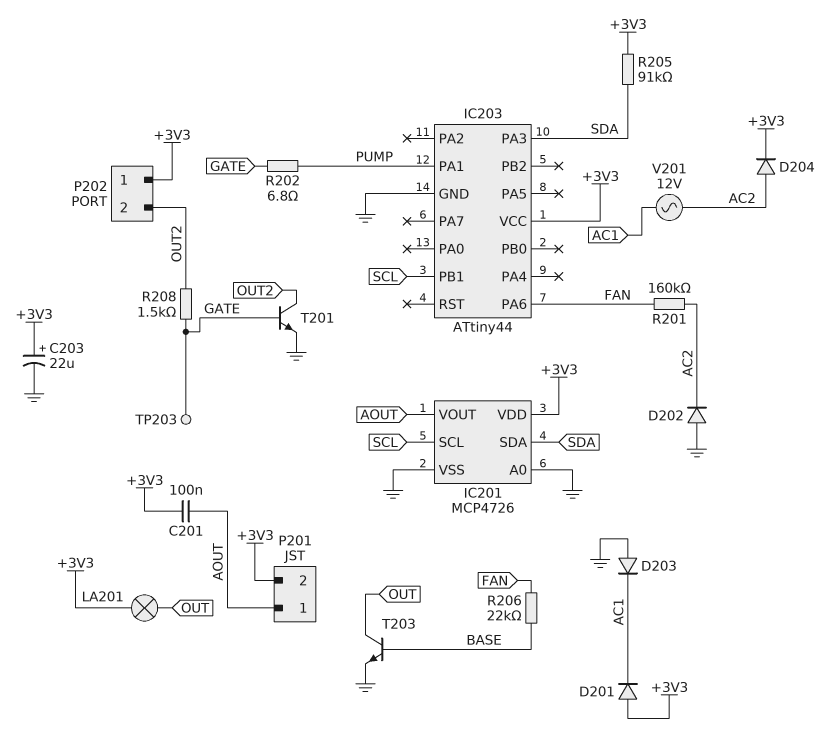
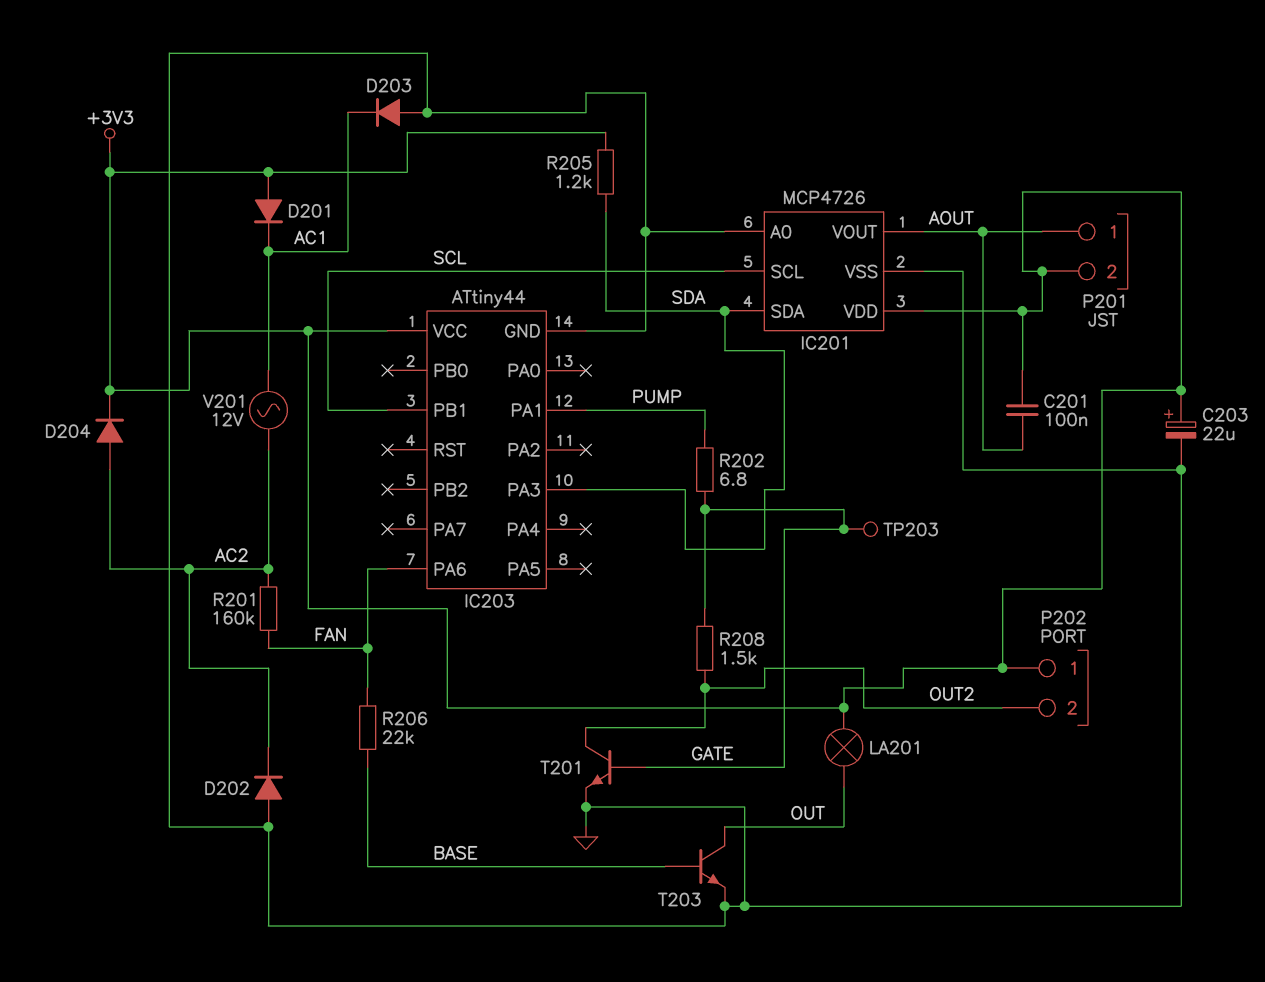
R205: 91k (+3V3, SDA) -> 1.2k (+3V3, SDA)

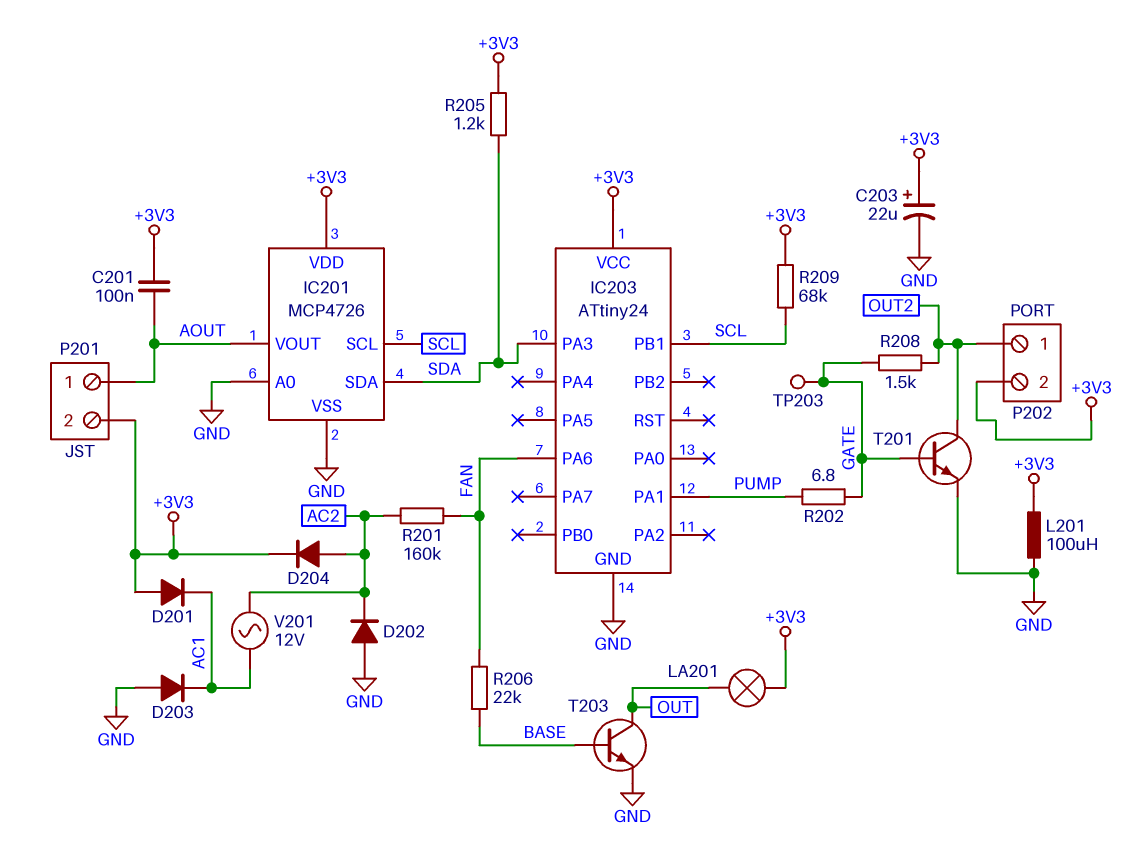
IC203: ATtiny44 -> ATtiny24
L201: none -> 100uH (+3V3, GND)
P202 pin 1: +3V3 -> OUT2
P202 pin 2: OUT2 -> +3V3
R209: none -> 68k (+3V3, SCL)

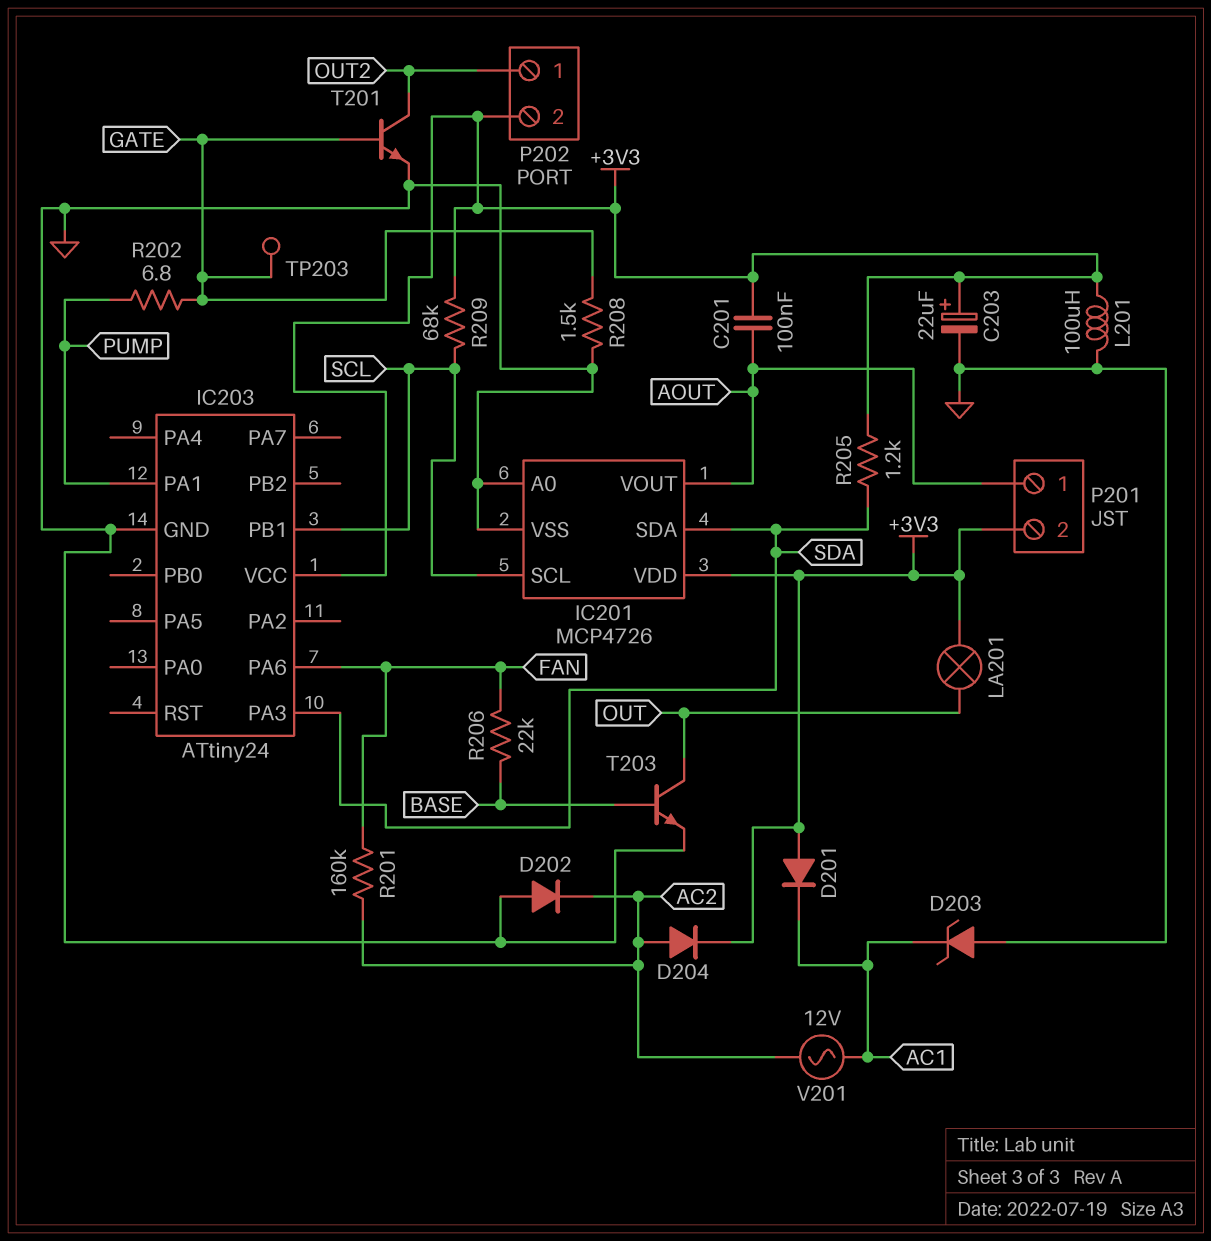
D203: diode (A GND, K AC1) -> zener (A GND, K AC1)
R208: 1.5k (GATE, OUT2) -> 1.5k (GATE, GND)

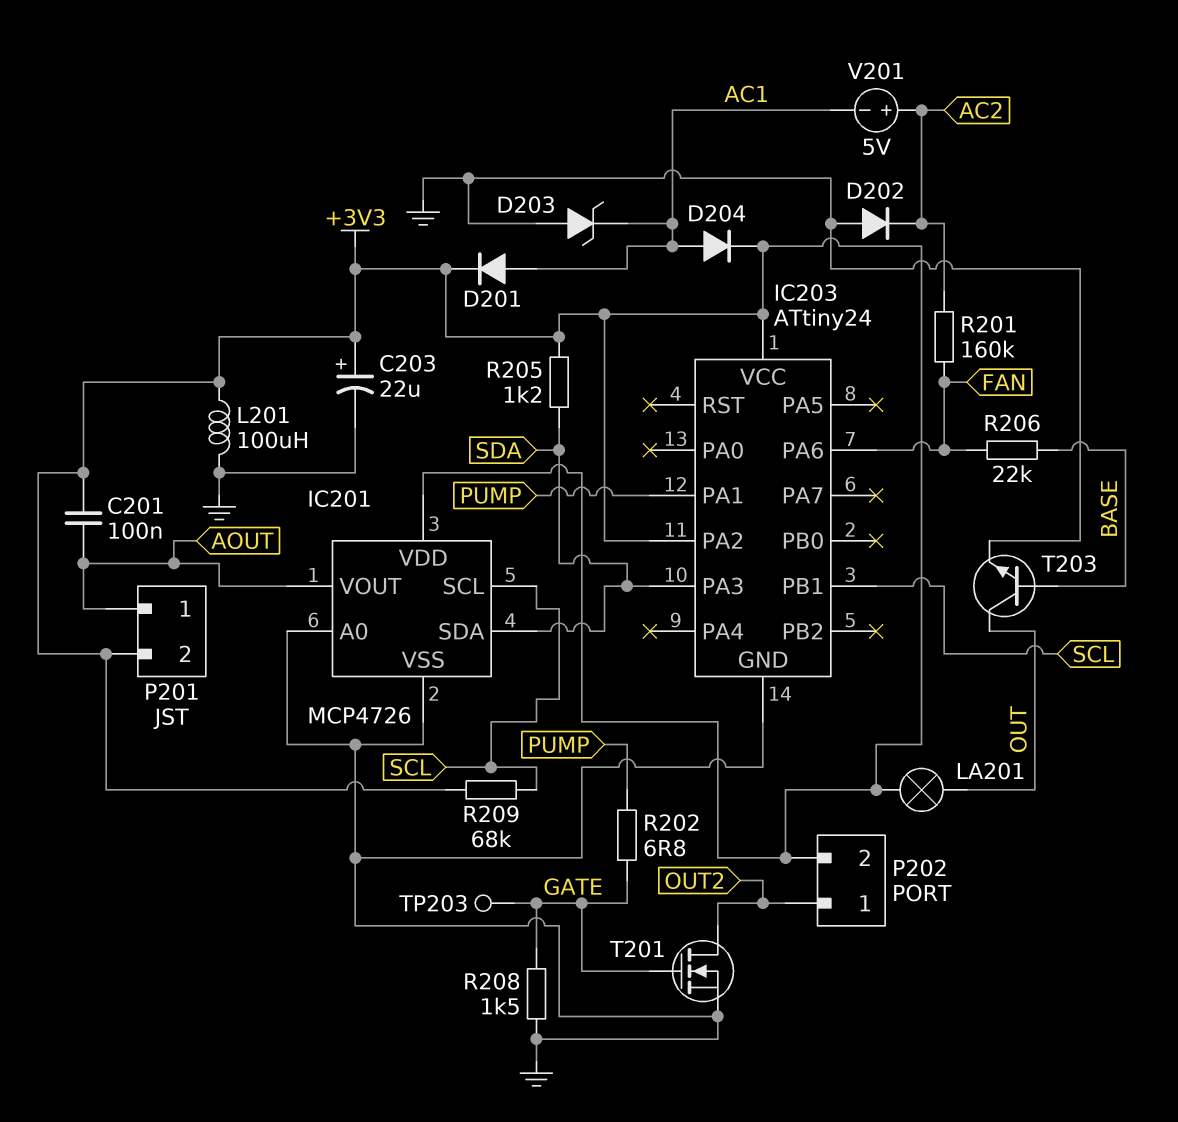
D201: diode (A +3V3, K AC1) -> diode (A AC1, K +3V3)
D204: diode (A AC2, K +3V3) -> diode (A AC1, K +3V3)
IC203 pin PA2: none -> +3V3
T201: NPN (B GATE, C OUT2, E GND) -> NMOS (G GATE, D OUT2, S GND)
V201: AC 12V (AC1, AC2) -> 5V (plus AC2, minus AC1)

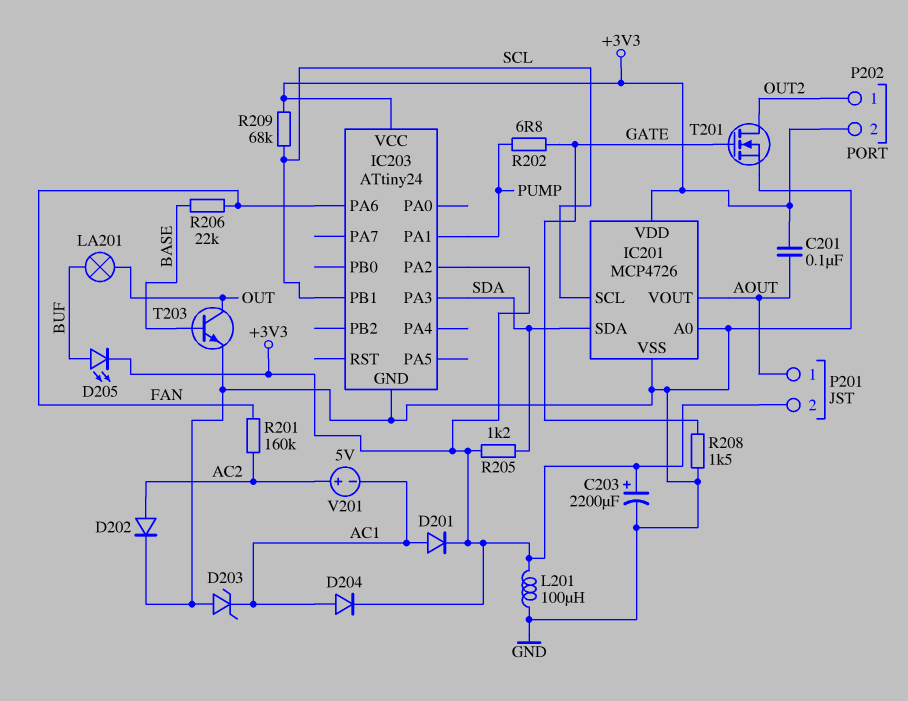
C203: 22uF (plus +3V3, minus GND) -> 2200uF (plus +3V3, minus GND)
D202: diode (A GND, K AC2) -> diode (A AC2, K GND)
D205: none -> LED (A BUF, K +3V3)
LA201: lamp (+3V3, OUT) -> lamp (BUF, OUT)
TP203: test point (GATE) -> none

